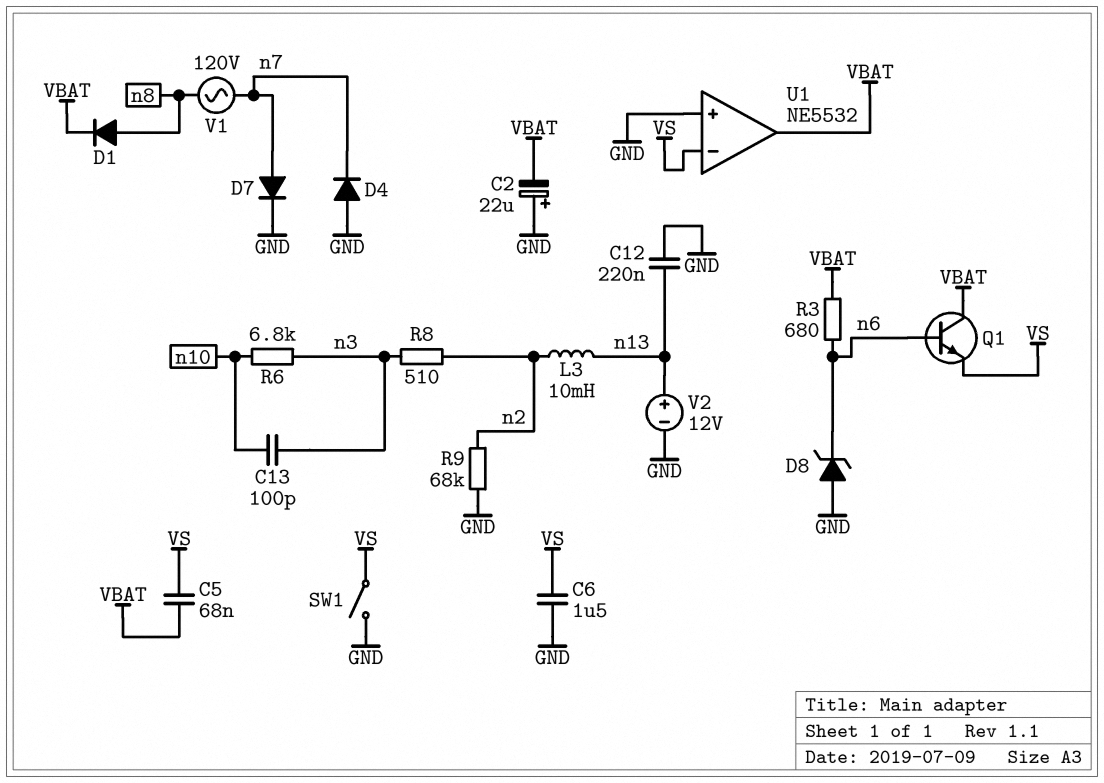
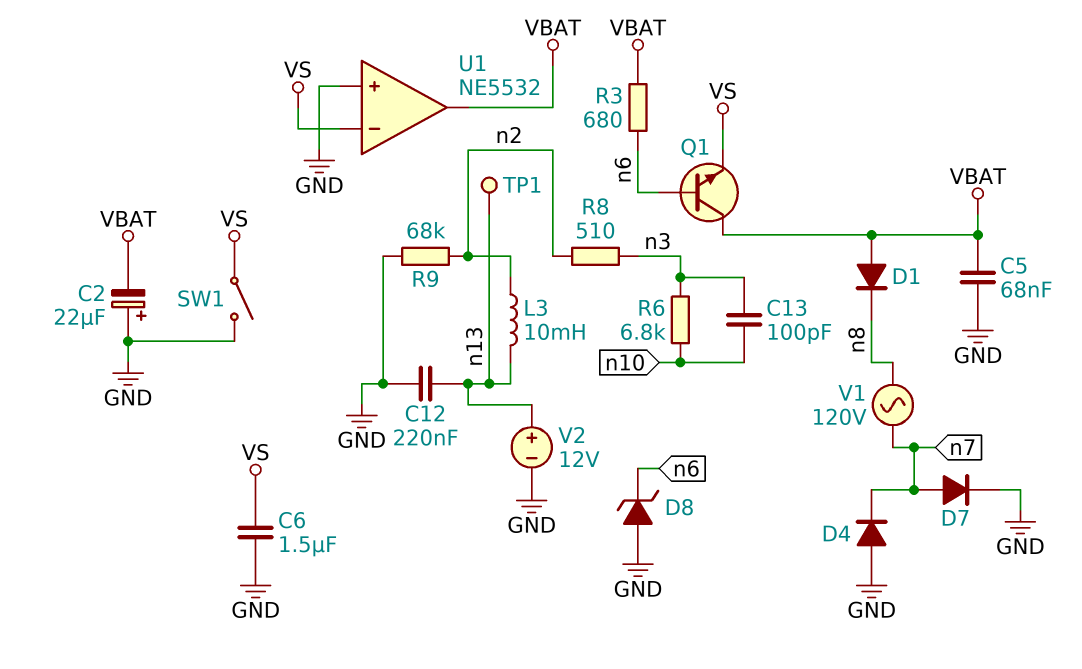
C5: 68nF (VBAT, VS) -> 68nF (GND, VBAT)
D1: diode (A n8, K VBAT) -> diode (A VBAT, K n8)
TP1: none -> test point (n13)

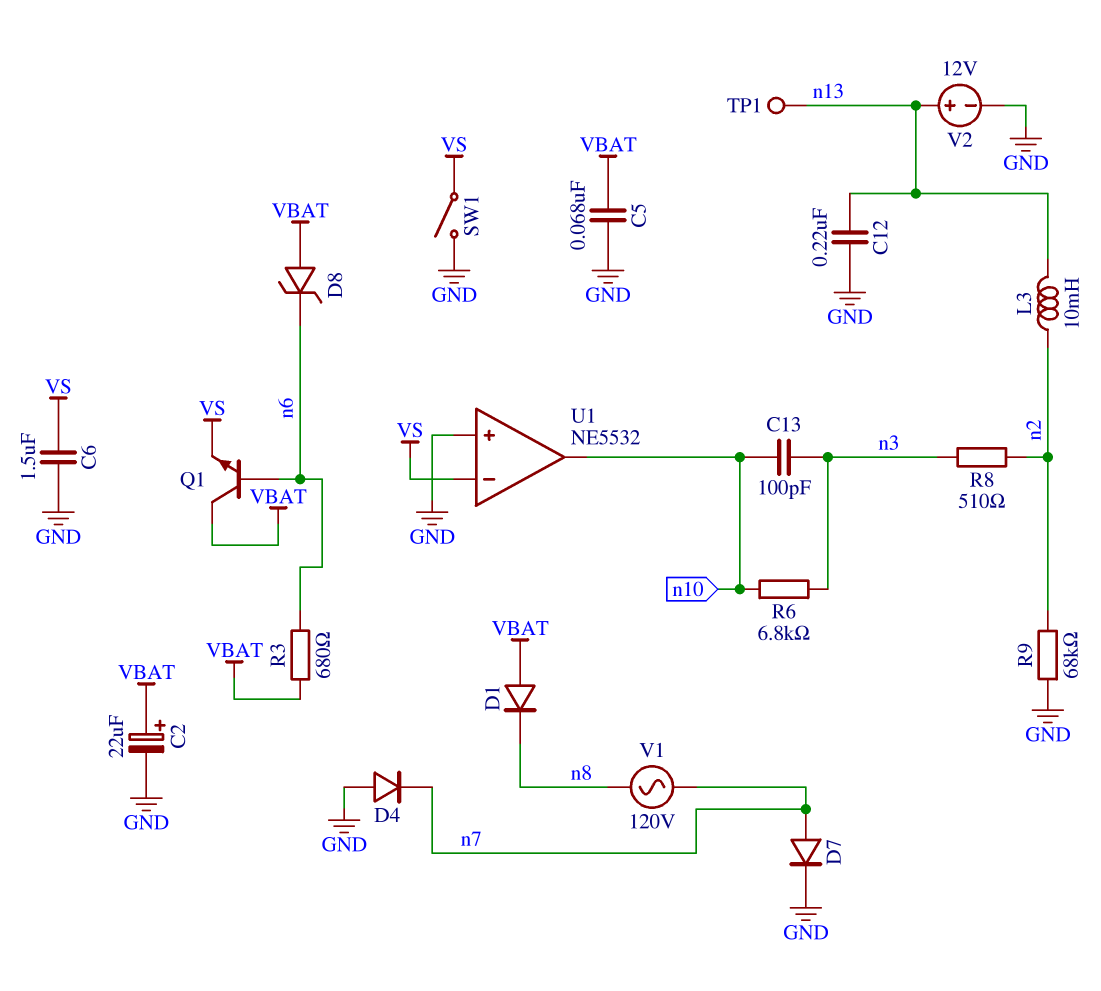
C2: 22uF (plus GND, minus VBAT) -> 22uF (plus VBAT, minus GND)
D8: zener (A GND, K n6) -> zener (A VBAT, K n6)
U1 pin out: VBAT -> n10

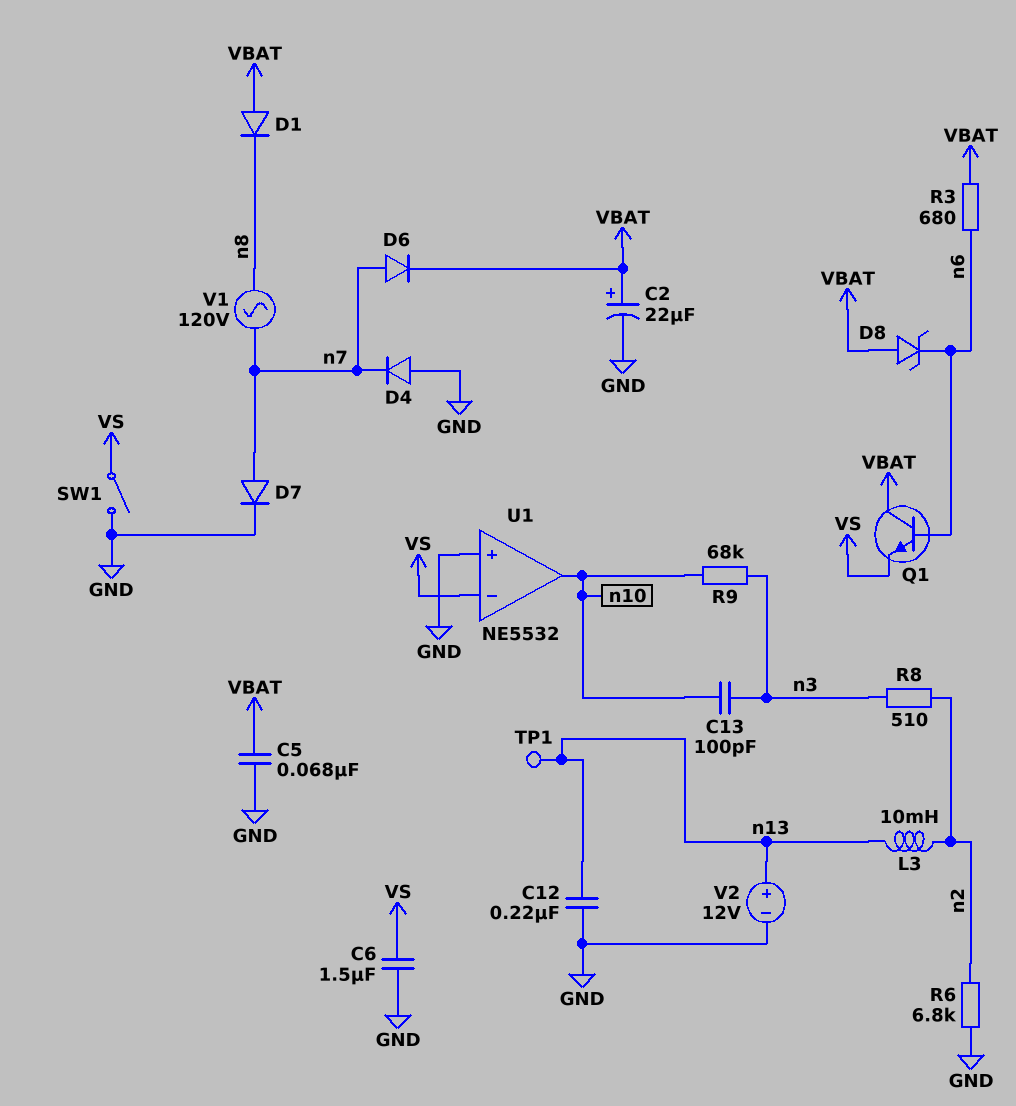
D6: none -> diode (A n7, K VBAT)
R6: 6.8k (n3, n10) -> 6.8k (GND, n2)
R9: 68k (GND, n2) -> 68k (n3, n10)

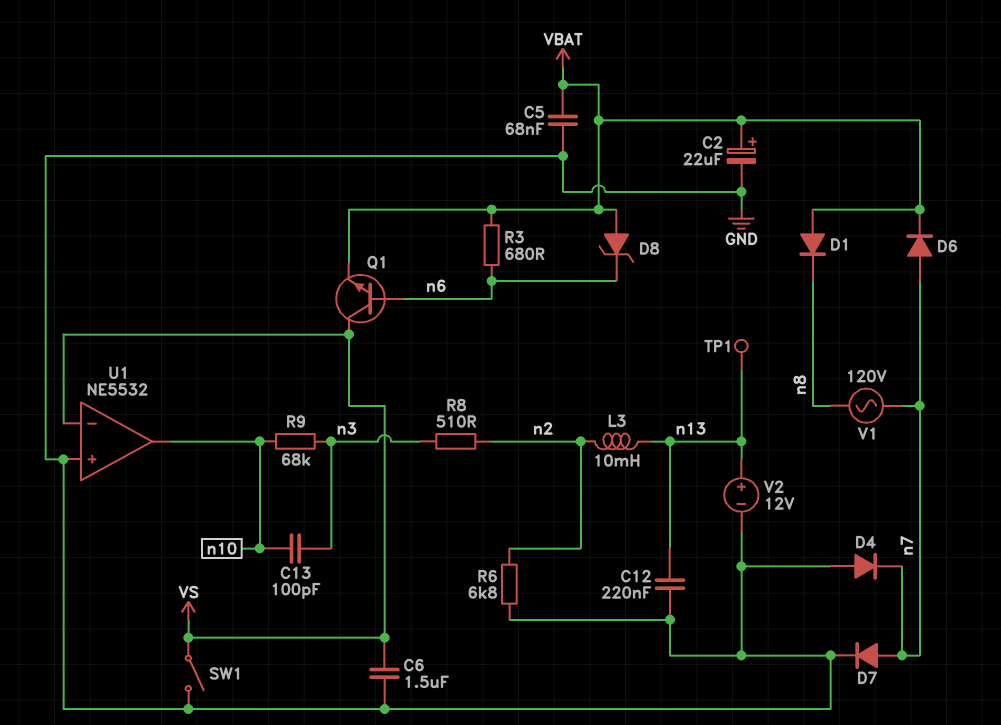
Q1: NPN (B n6, C VBAT, E VS) -> NPN (B n6, C VS, E VBAT)

